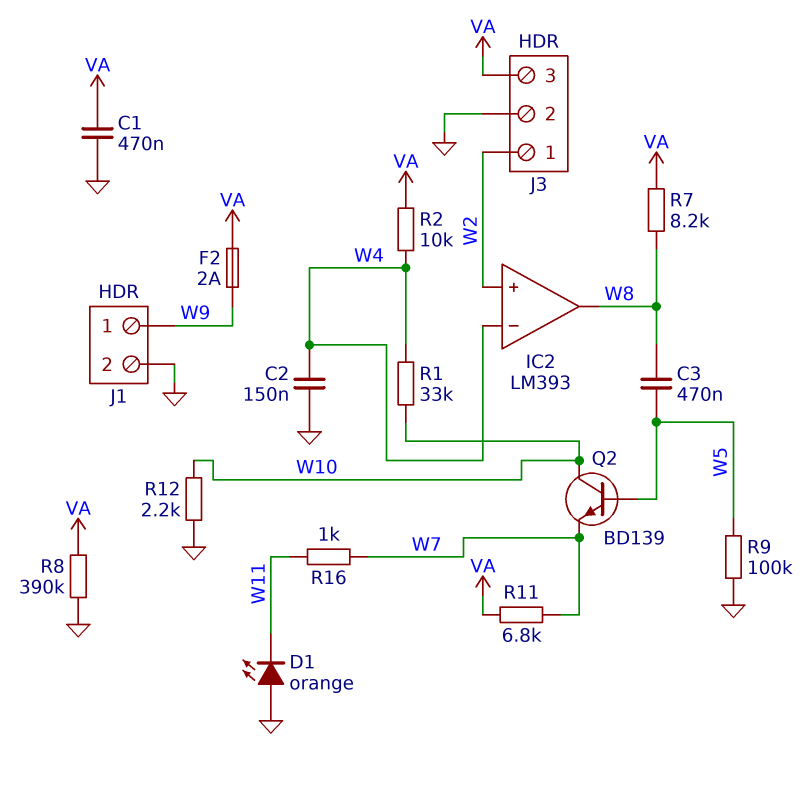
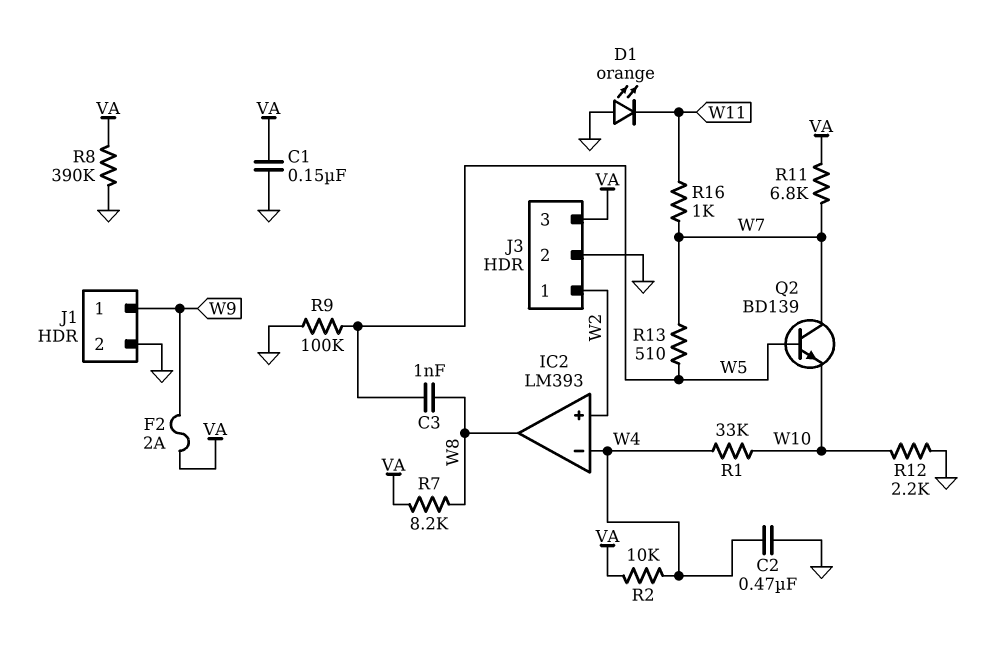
C1: 470nF (GND, VA) -> 150nF (GND, VA)
C2: 150nF (GND, W4) -> 470nF (GND, W4)
C3: 470nF (W5, W8) -> 1nF (W5, W8)
Q2: NPN BD139 (B W5, C W10, E W7) -> NPN BD139 (B W5, C W7, E W10)
R13: none -> 510 (W5, W7)

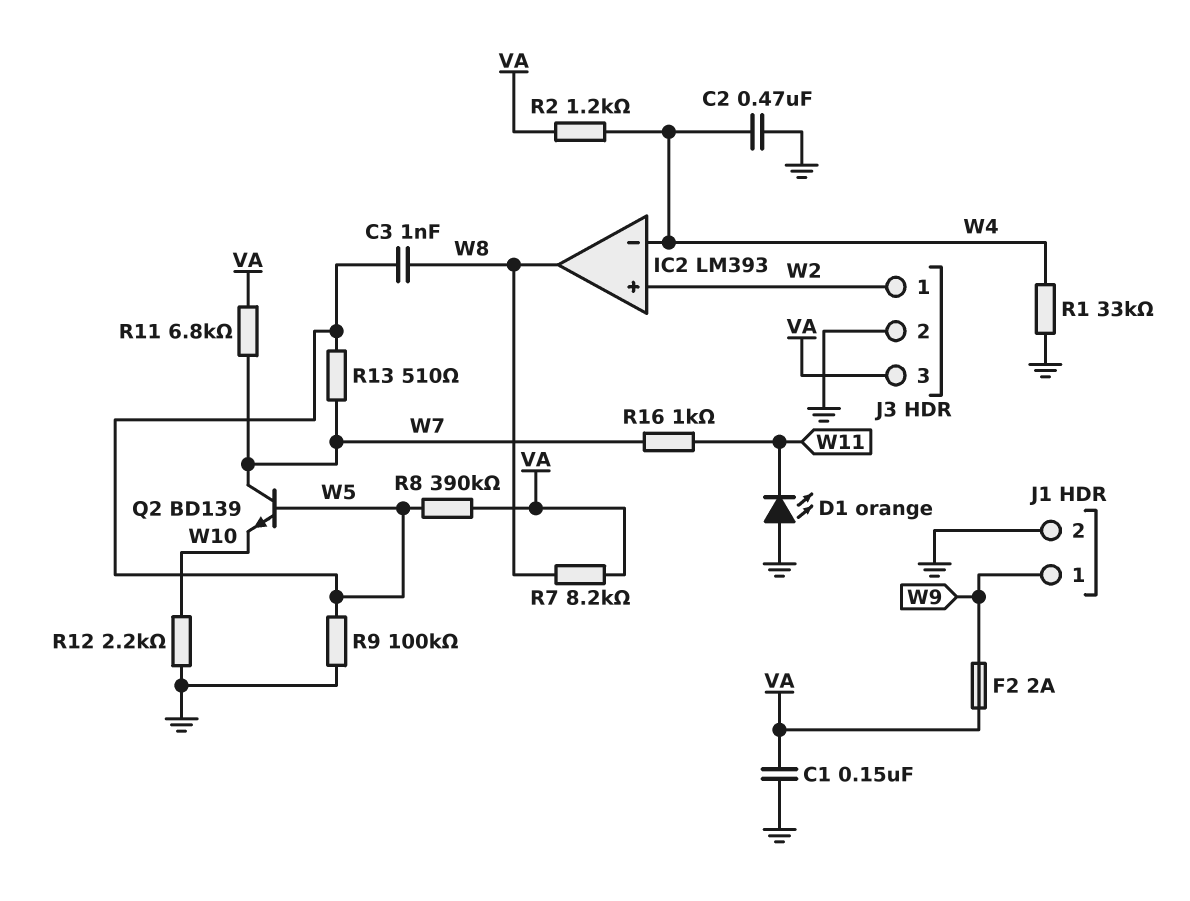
R1: 33k (W4, W10) -> 33k (GND, W4)
R2: 10k (VA, W4) -> 1.2k (VA, W4)
R8: 390k (GND, VA) -> 390k (VA, W5)

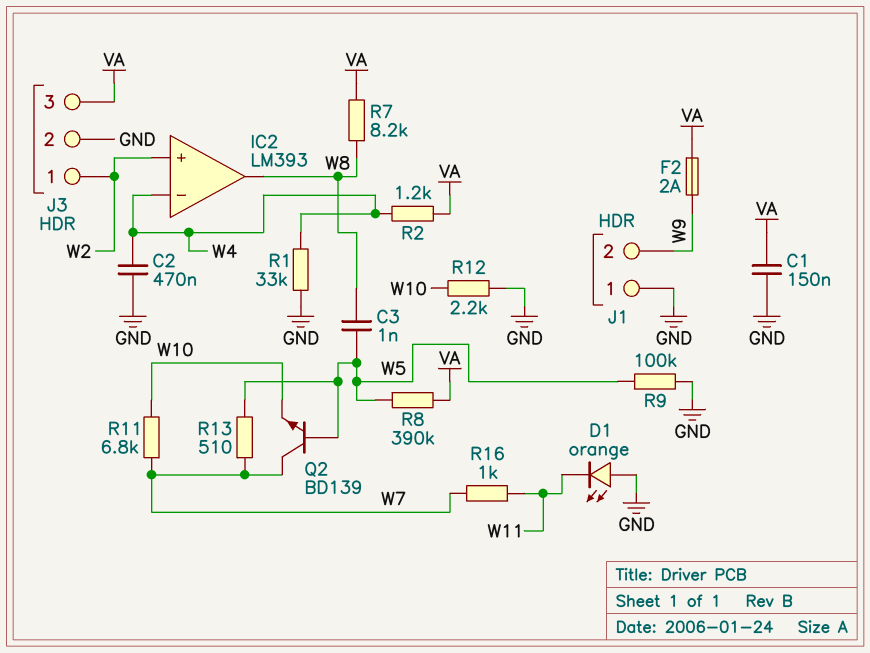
J1 pin 1: W9 -> GND
J1 pin 2: GND -> W9
R11: 6.8k (VA, W7) -> 6.8k (W7, W10)

